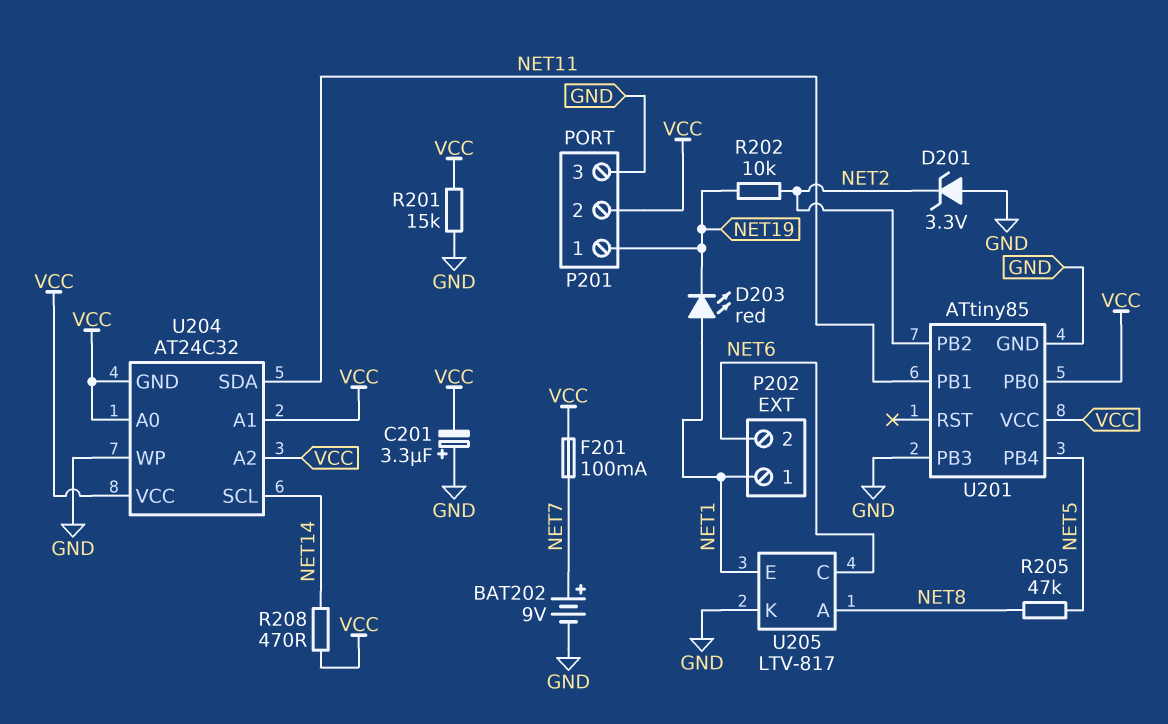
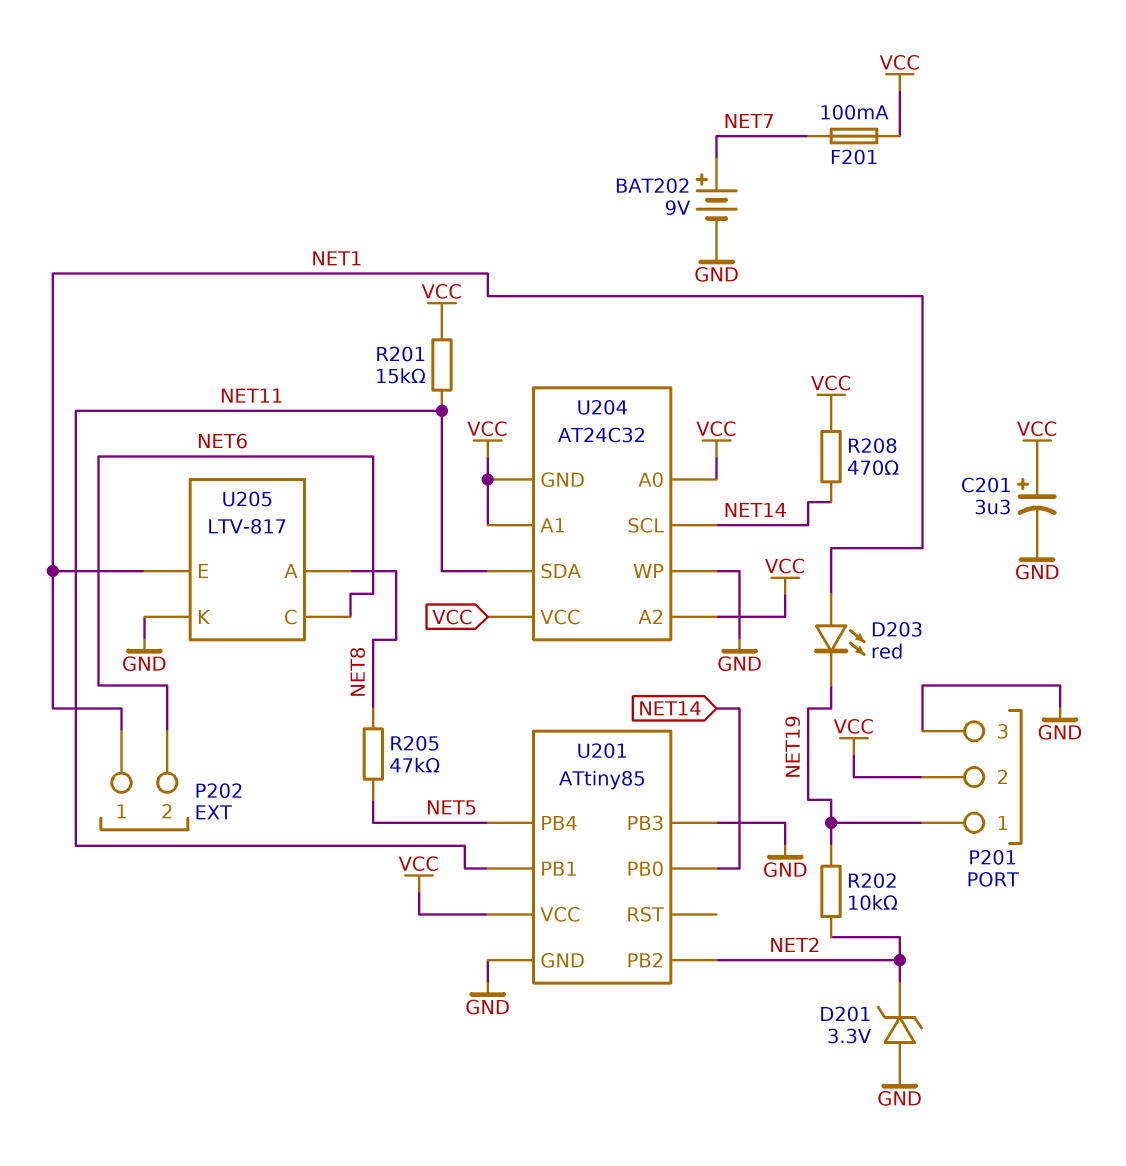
C201: 3.3uF (plus GND, minus VCC) -> 3.3uF (plus VCC, minus GND)
R201: 15k (GND, VCC) -> 15k (NET11, VCC)
U201 pin PB0: VCC -> NET14

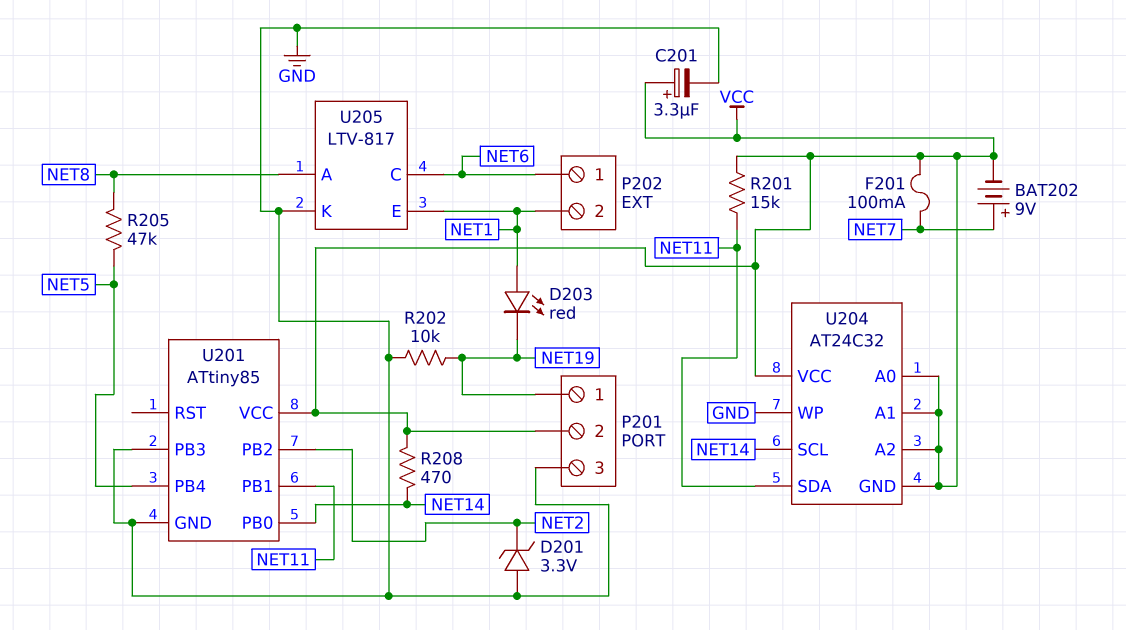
BAT202: 9V (plus NET7, minus GND) -> 9V (plus NET7, minus VCC)
P202 pin 1: NET1 -> NET6
P202 pin 2: NET6 -> NET1
R202: 10k (NET2, NET19) -> 10k (GND, NET19)

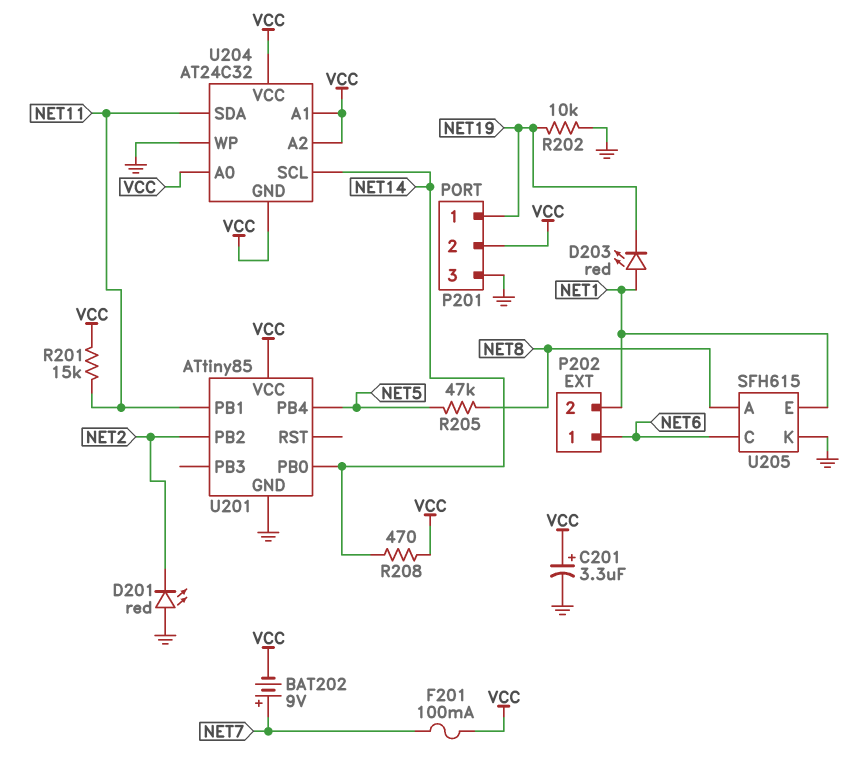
D201: zener 3.3V (A GND, K NET2) -> LED red (A GND, K NET2)
U201 pin PB3: GND -> none
U205: LTV-817 -> SFH615

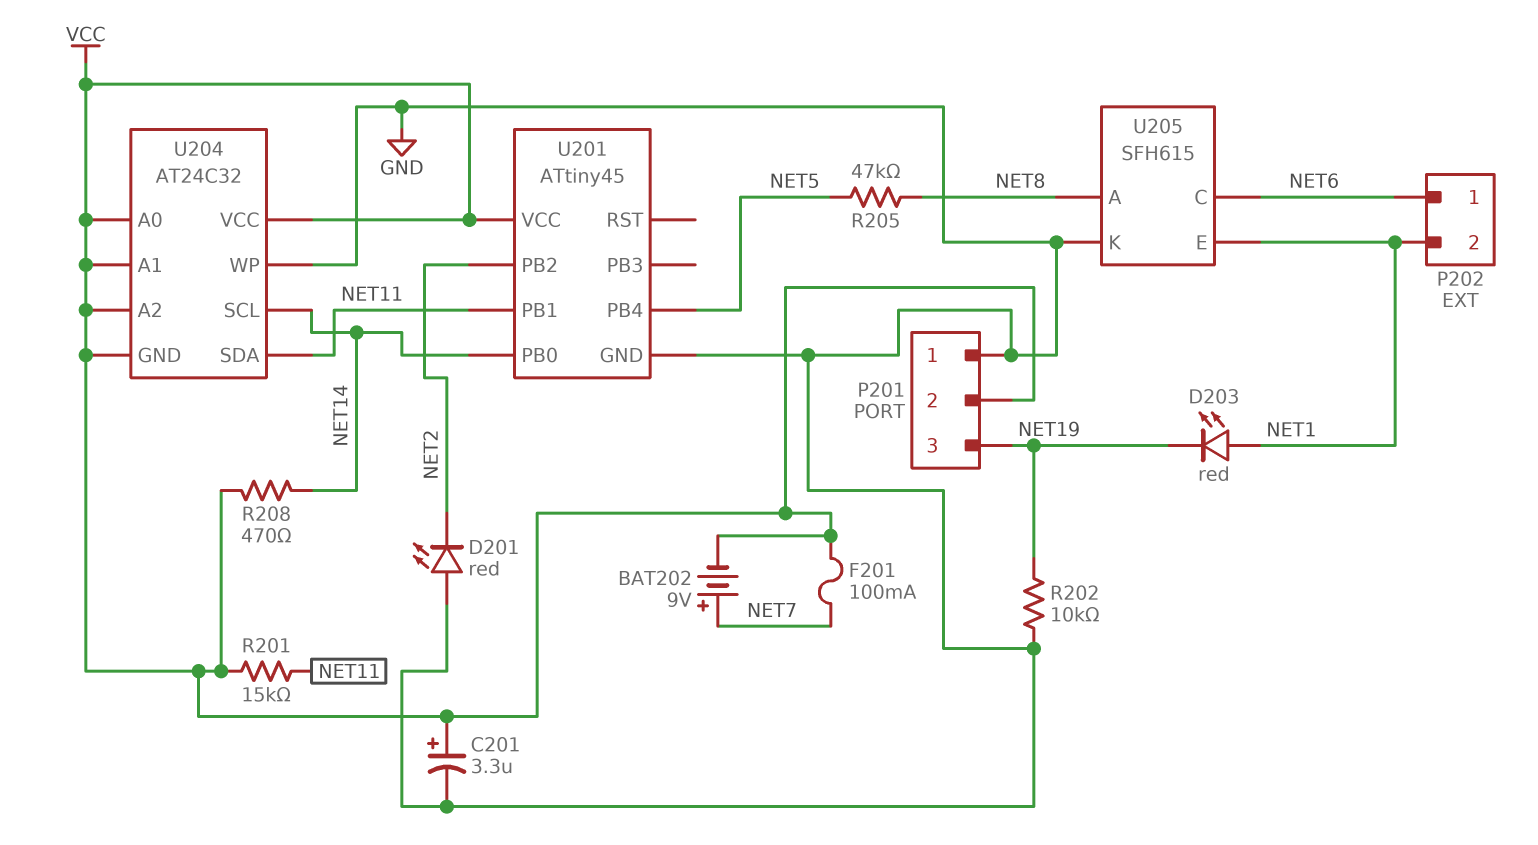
P201 pin 1: NET19 -> GND
P201 pin 3: GND -> NET19
U201: ATtiny85 -> ATtiny45

